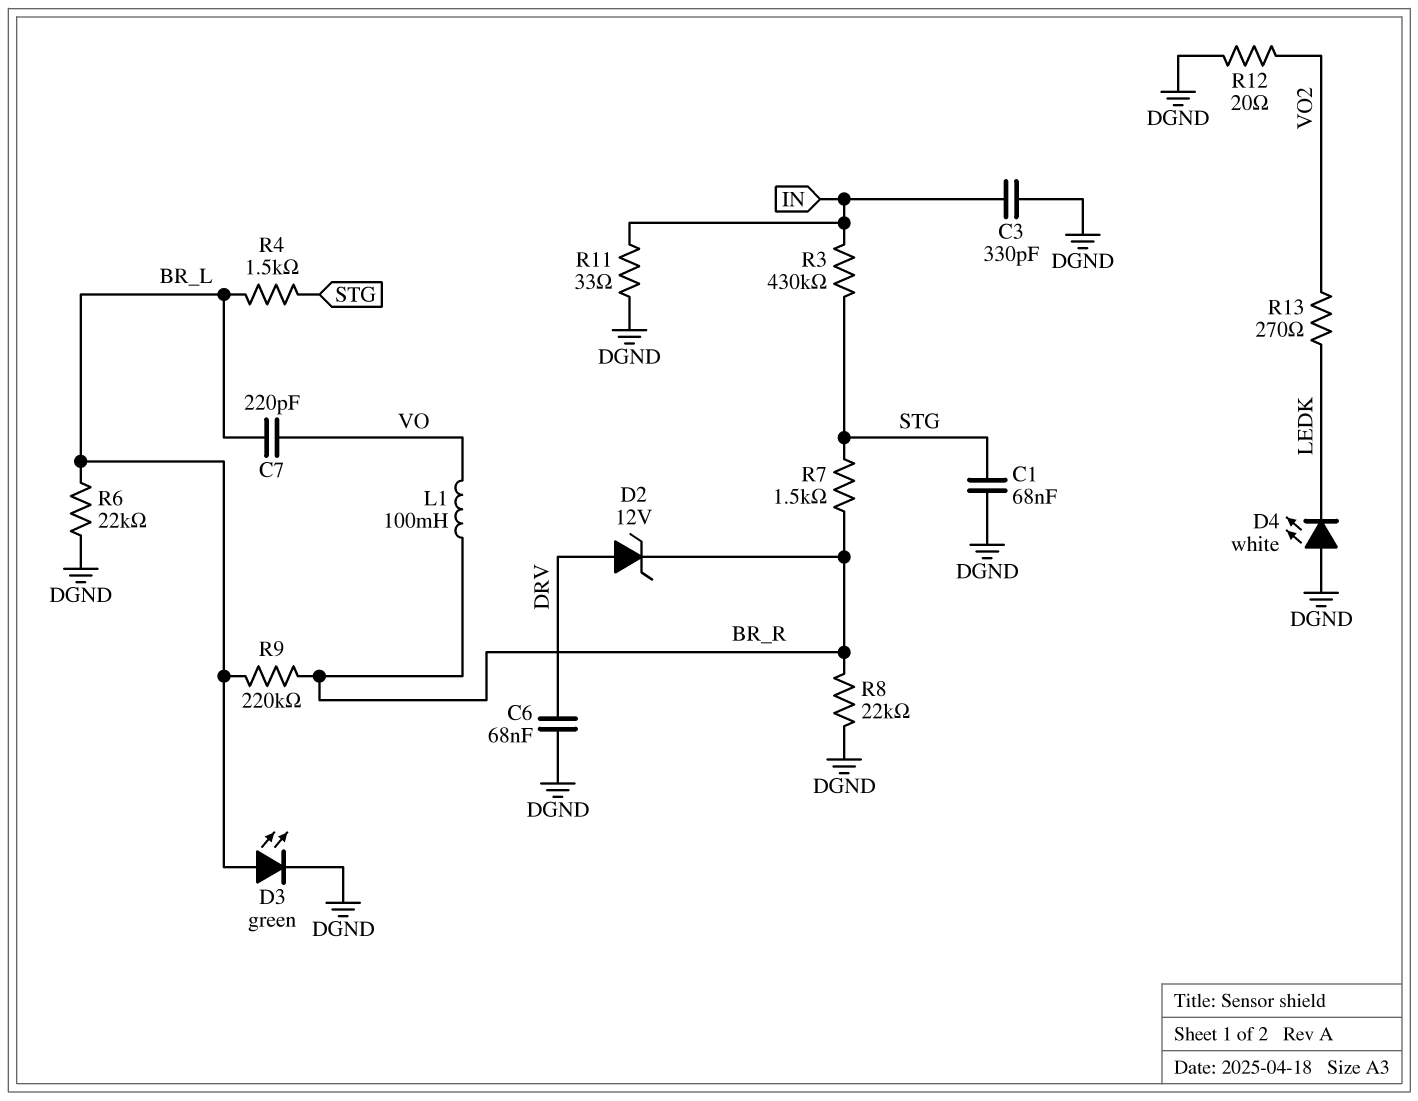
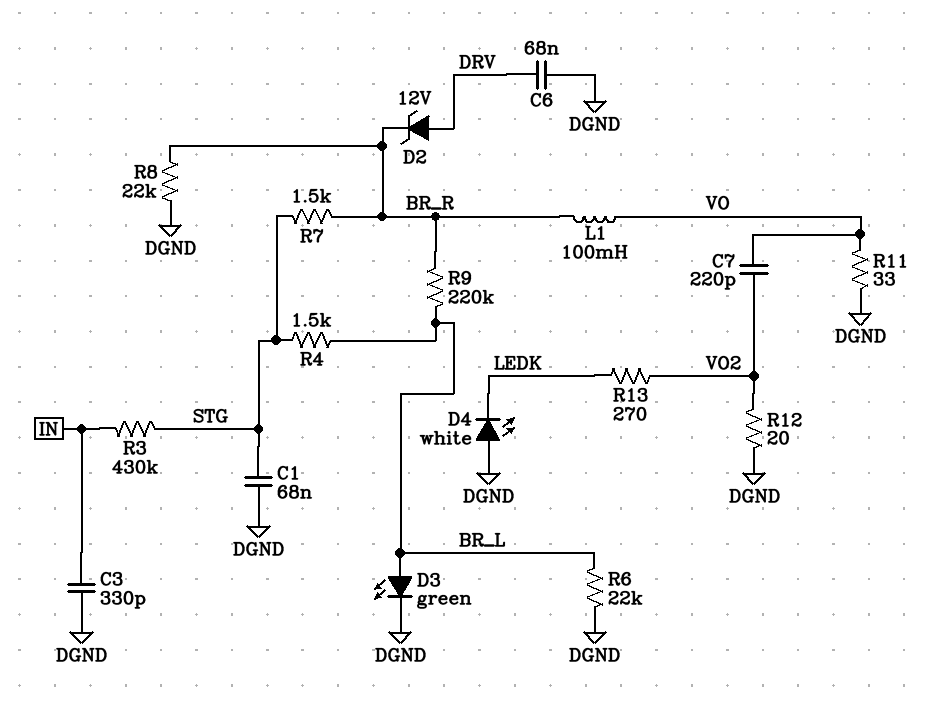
C7: 220pF (BR_L, VO) -> 220pF (VO, VO2)
R11: 33 (DGND, IN) -> 33 (DGND, VO)

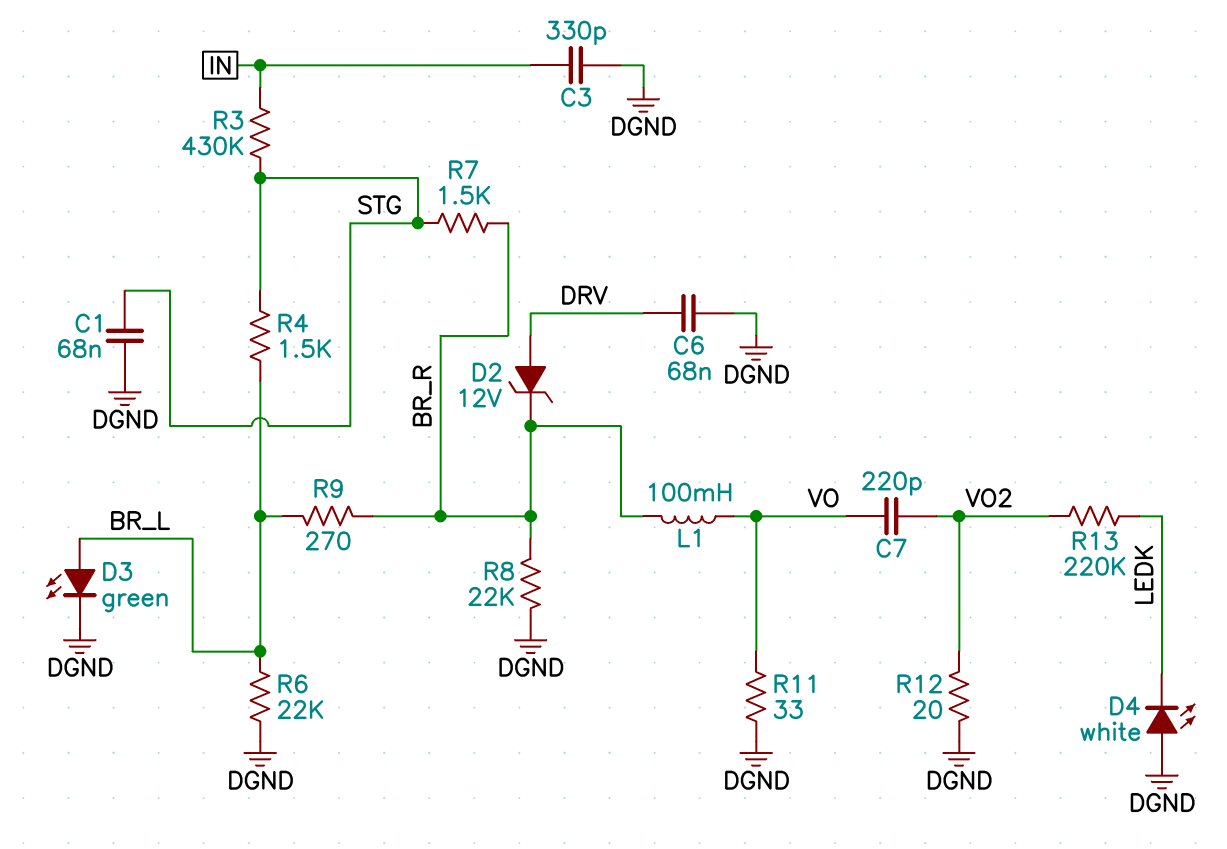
R9: 220k (BR_L, BR_R) -> 270 (BR_L, BR_R)
R13: 270 (LEDK, VO2) -> 220k (LEDK, VO2)

